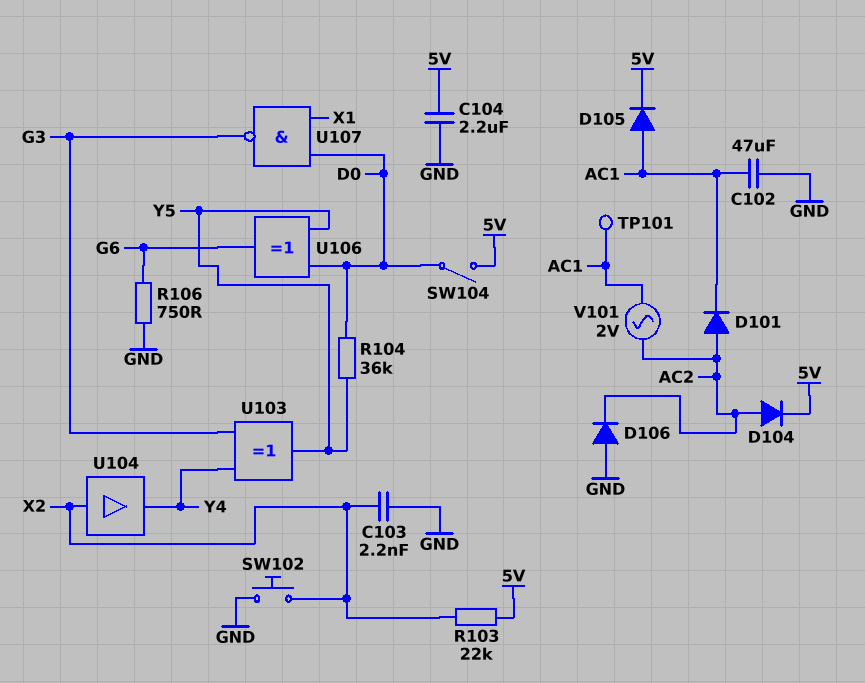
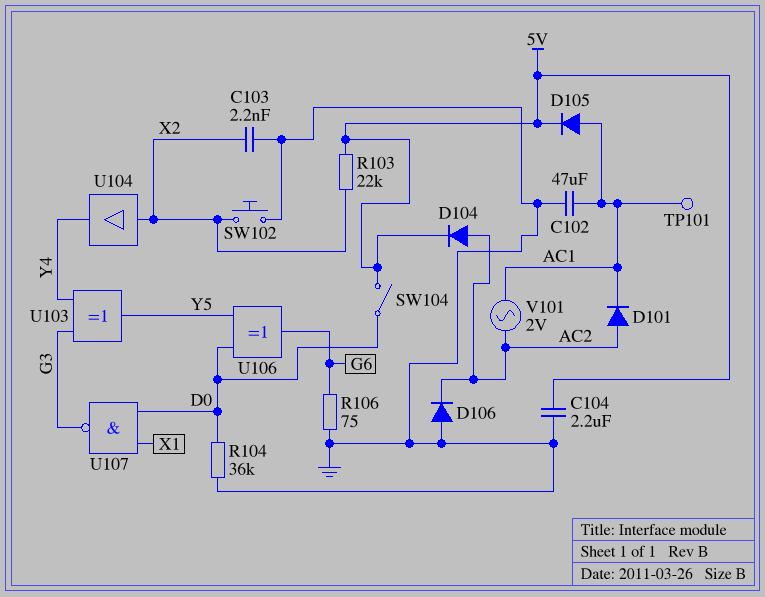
R104: 36k (D0, Y5) -> 36k (D0, GND)
R106: 750 (G6, GND) -> 75 (G6, GND)

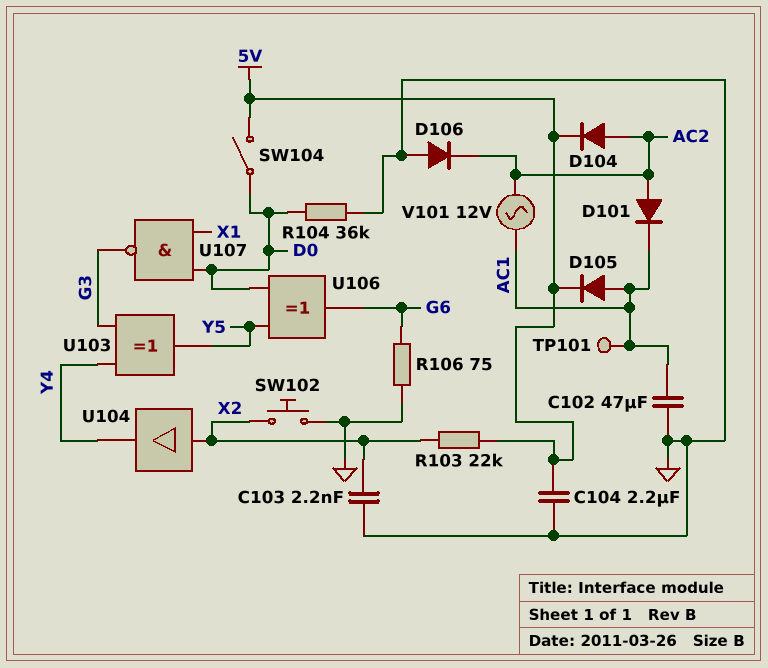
V101: AC 2V (AC1, AC2) -> AC 12V (AC1, AC2)

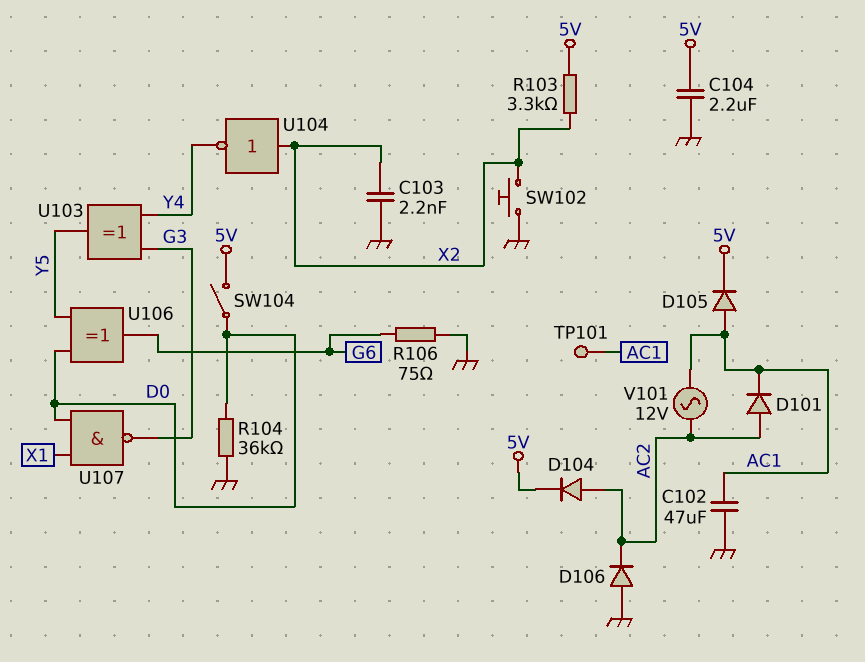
R103: 22k (5V, X2) -> 3.3k (5V, X2)
U104: buffer (in X2, out Y4) -> NOT (in X2, out Y4)

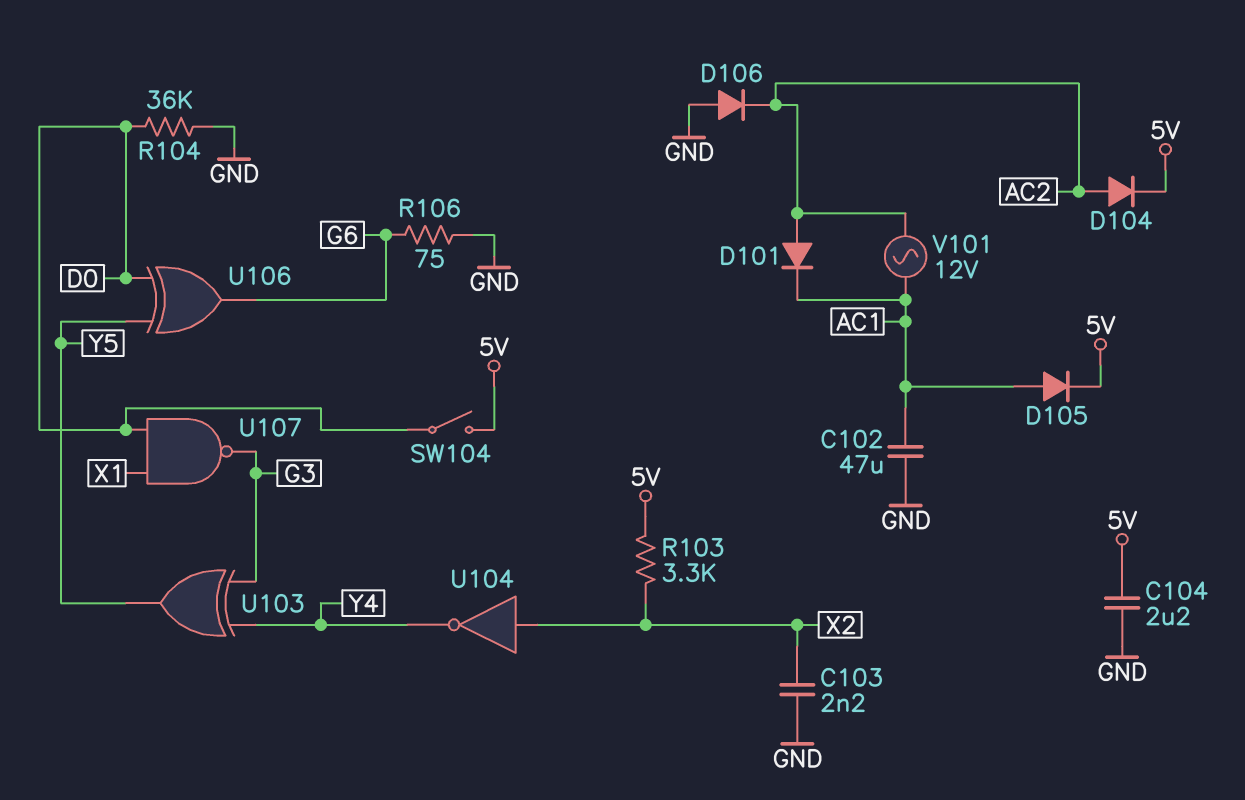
SW102: button (GND, X2) -> none
TP101: test point (AC1) -> none

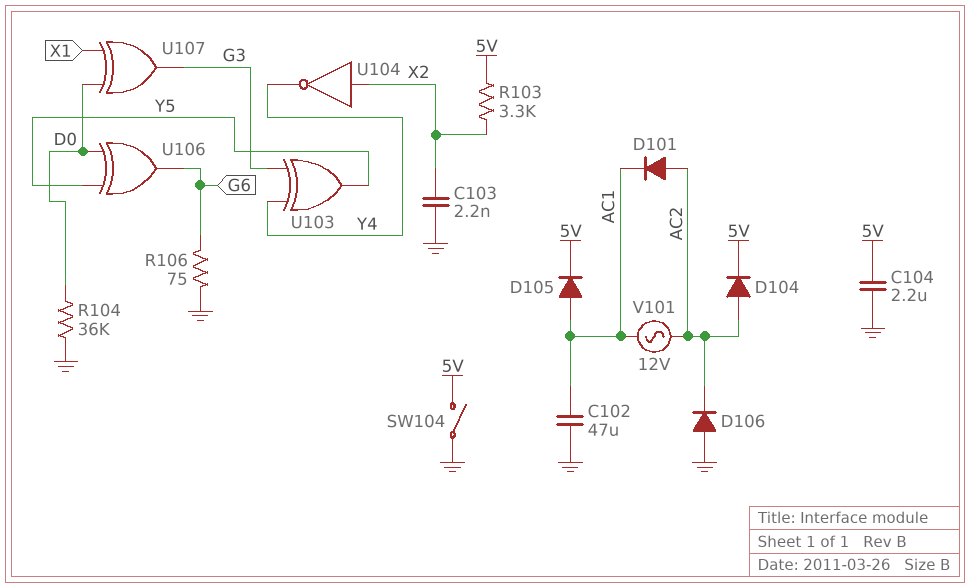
SW104: switch (5V, D0) -> switch (5V, GND)
U107: NAND (in D0, in X1, out G3) -> XOR (in D0, in X1, out G3)

